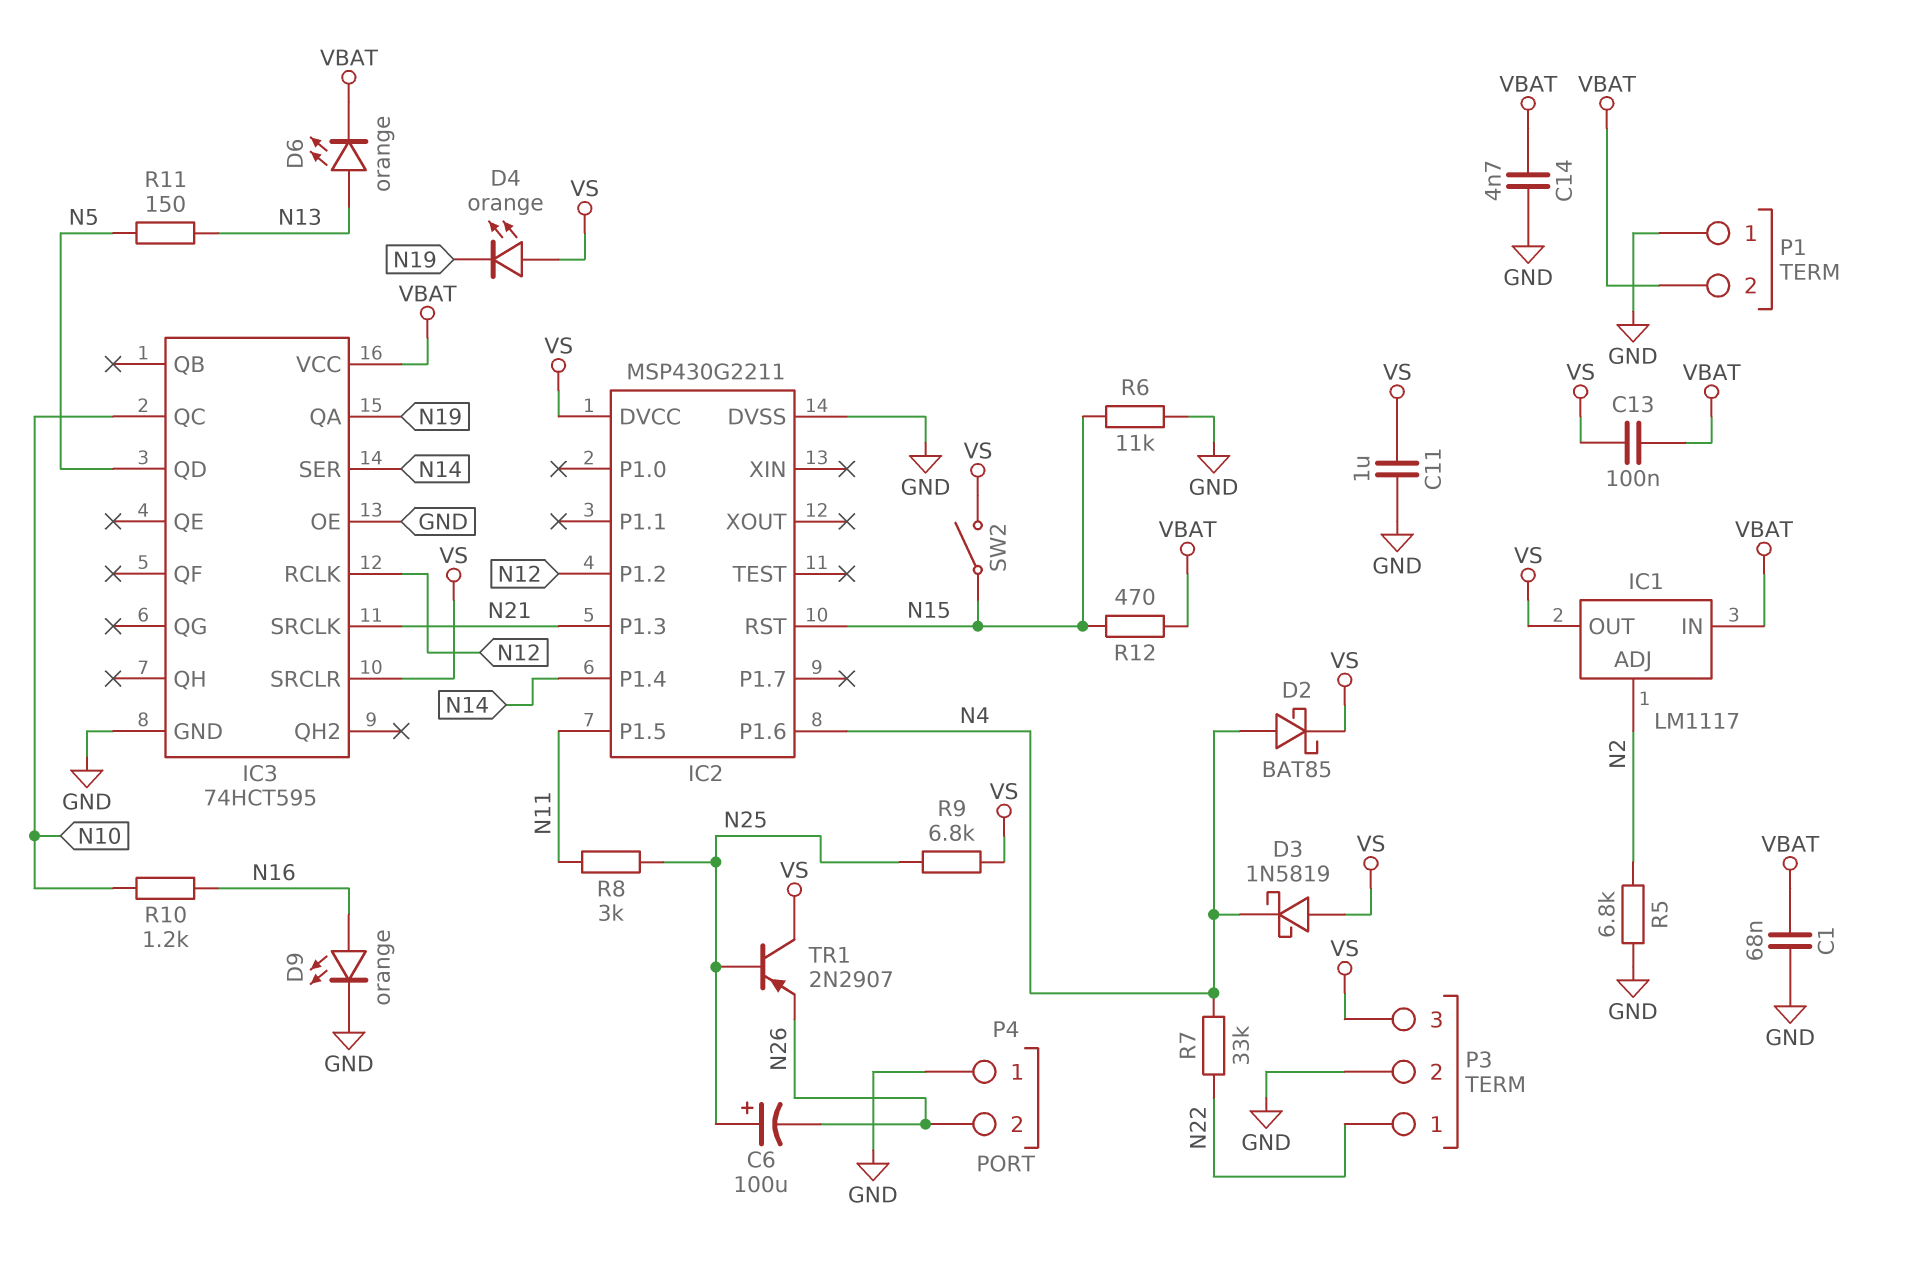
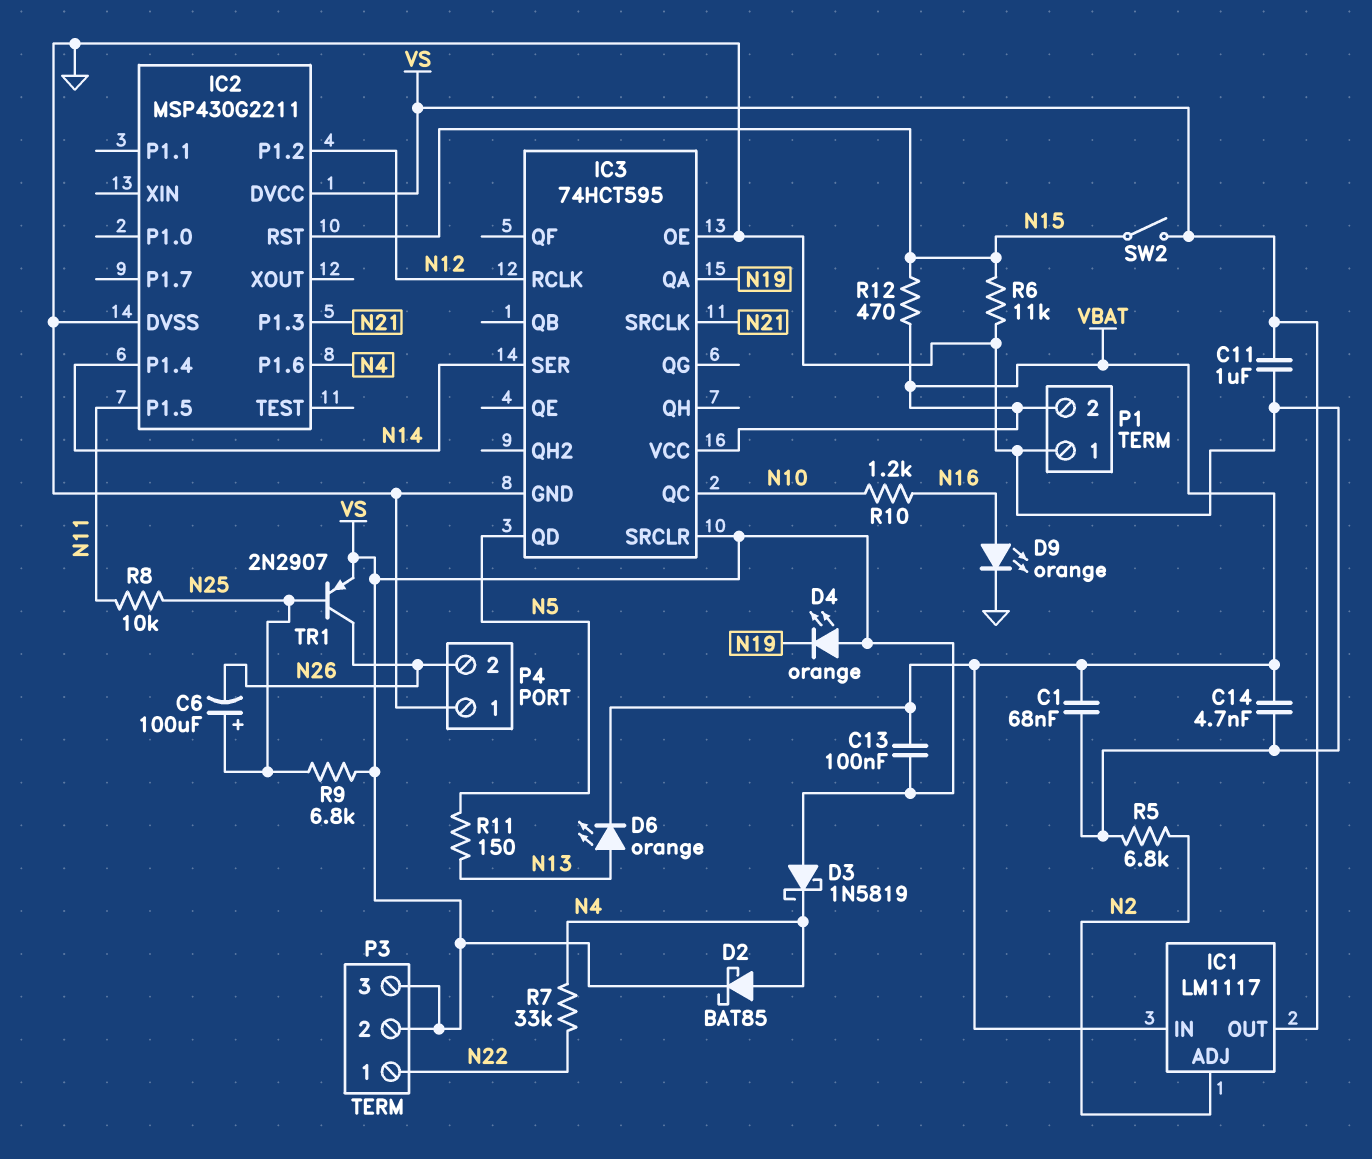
P3 pin 2: GND -> VS
R8: 3k (N11, N25) -> 10k (N11, N25)
TR1: PNP 2N2907 (B N25, C VS, E N26) -> PNP 2N2907 (B N25, C N26, E VS)

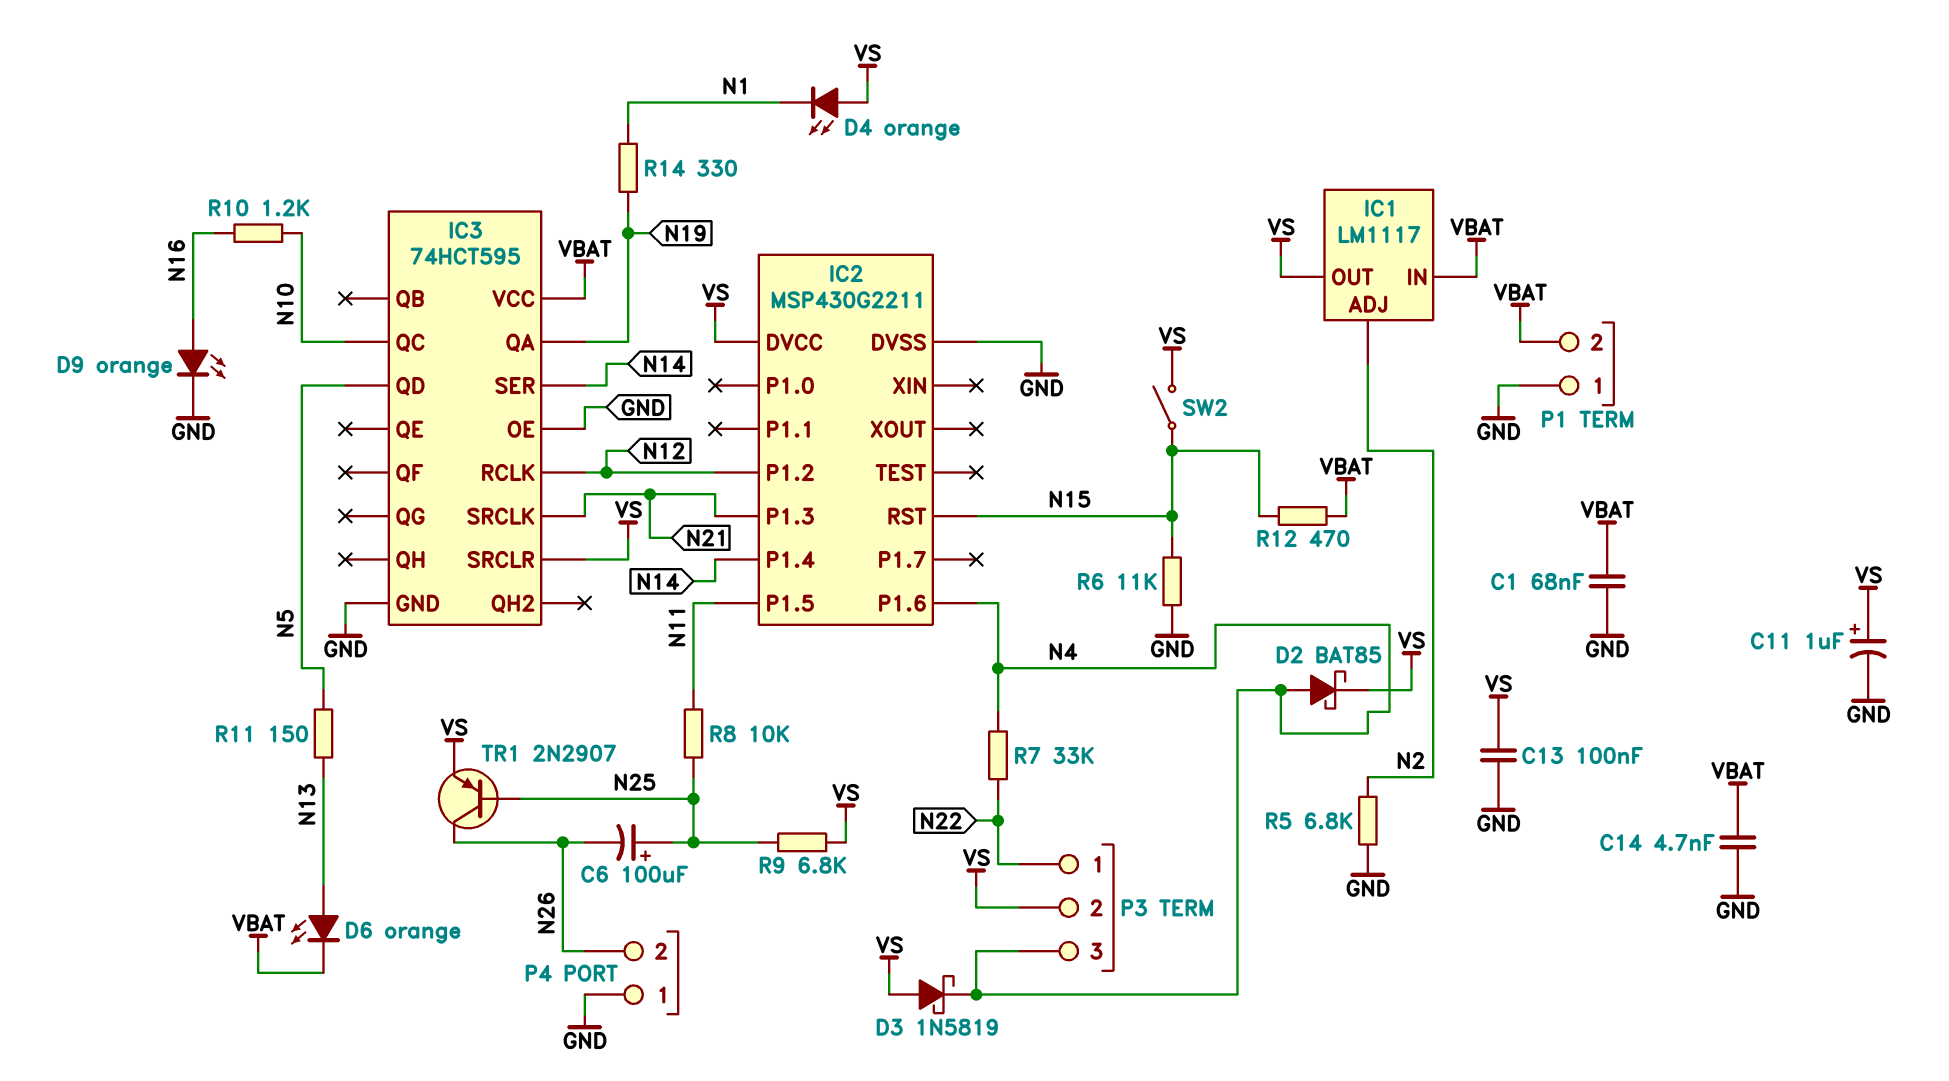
C11: 1uF (GND, VS) -> 1uF (plus VS, minus GND)
C13: 100nF (VBAT, VS) -> 100nF (GND, VS)
D4: LED orange (A VS, K N19) -> LED orange (A VS, K N1)
P3 pin 3: VS -> N4
R14: none -> 330 (N1, N19)

